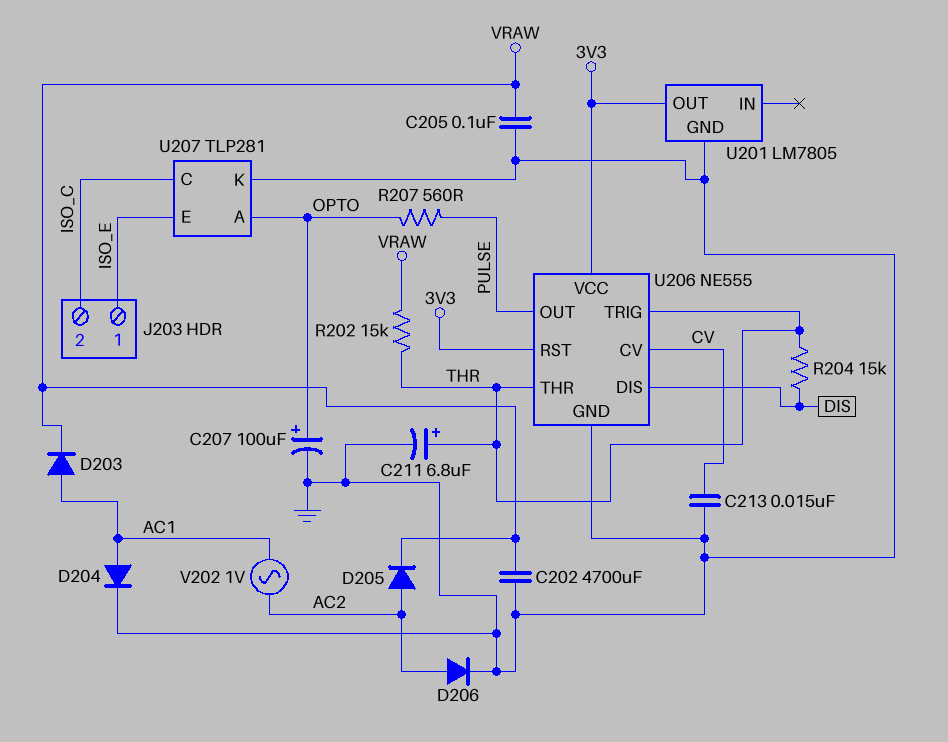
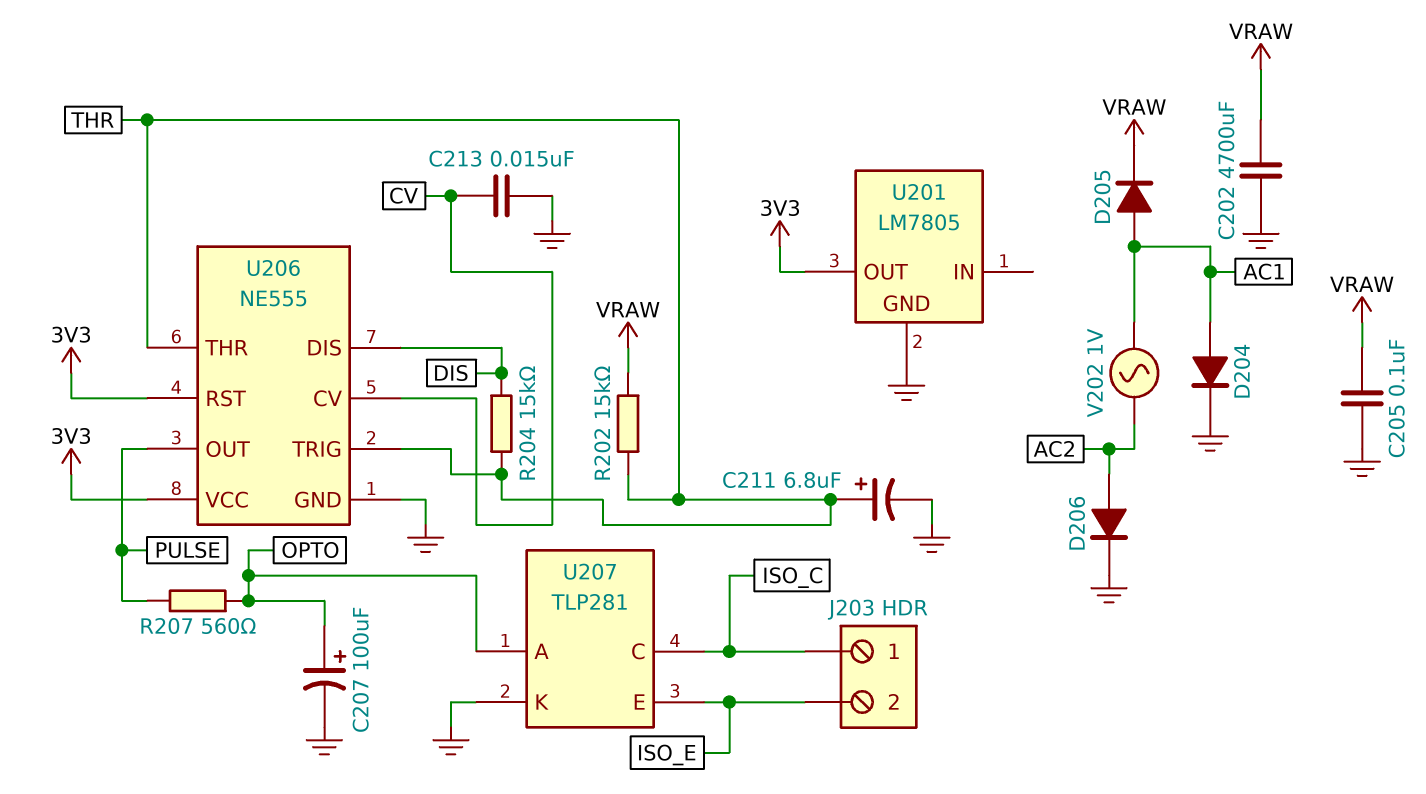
D203: diode (A AC1, K VRAW) -> none
D205: diode (A AC2, K VRAW) -> diode (A AC1, K VRAW)
J203 pin 1: ISO_E -> ISO_C
J203 pin 2: ISO_C -> ISO_E

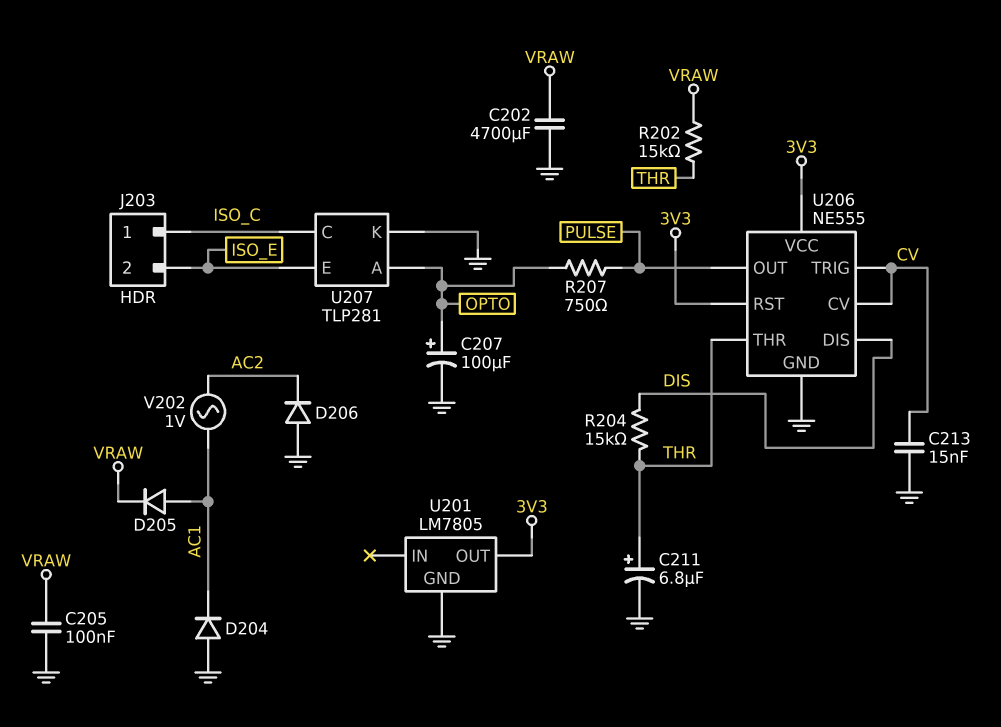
D204: diode (A AC1, K GND) -> diode (A GND, K AC1)
D206: diode (A AC2, K GND) -> diode (A GND, K AC2)
R207: 560 (OPTO, PULSE) -> 750 (OPTO, PULSE)
U206 pin TRIG: THR -> CV

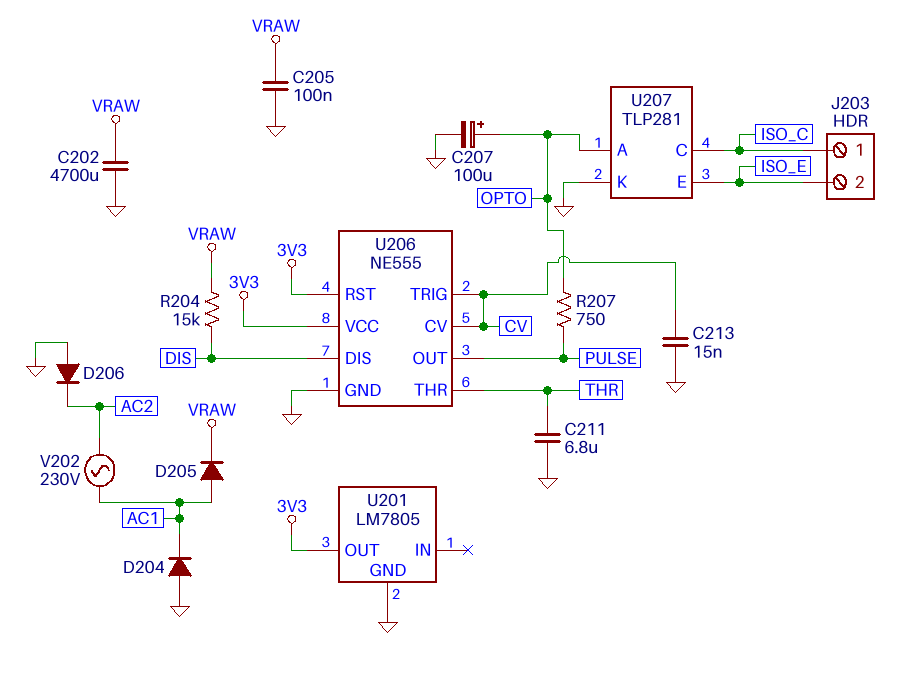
C211: 6.8uF (plus THR, minus GND) -> 6.8uF (GND, THR)
R202: 15k (THR, VRAW) -> none
R204: 15k (DIS, THR) -> 15k (DIS, VRAW)
V202: AC 1V (AC1, AC2) -> AC 230V (AC1, AC2)

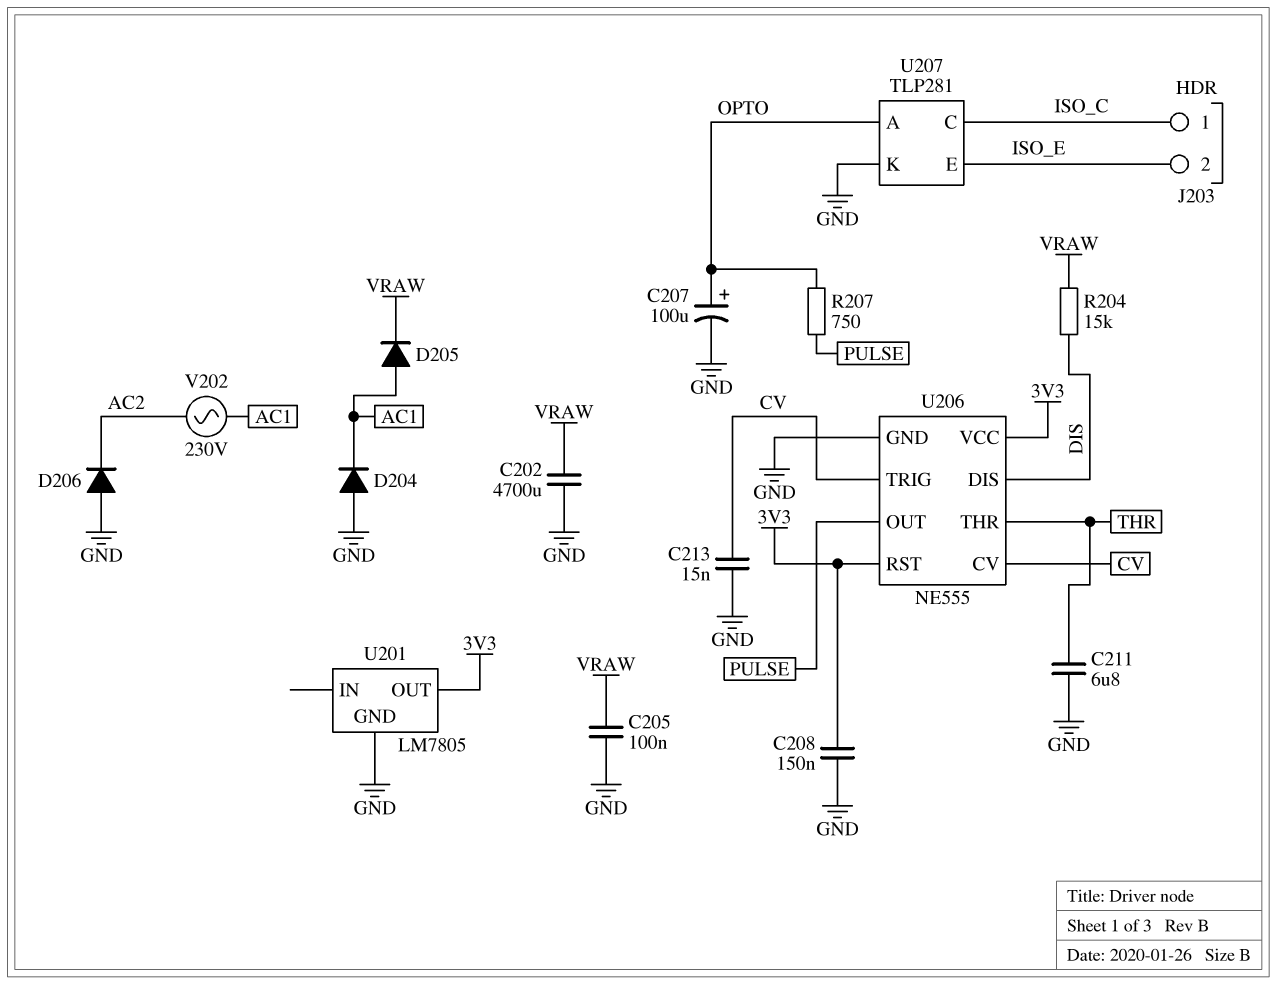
C208: none -> 150nF (3V3, GND)

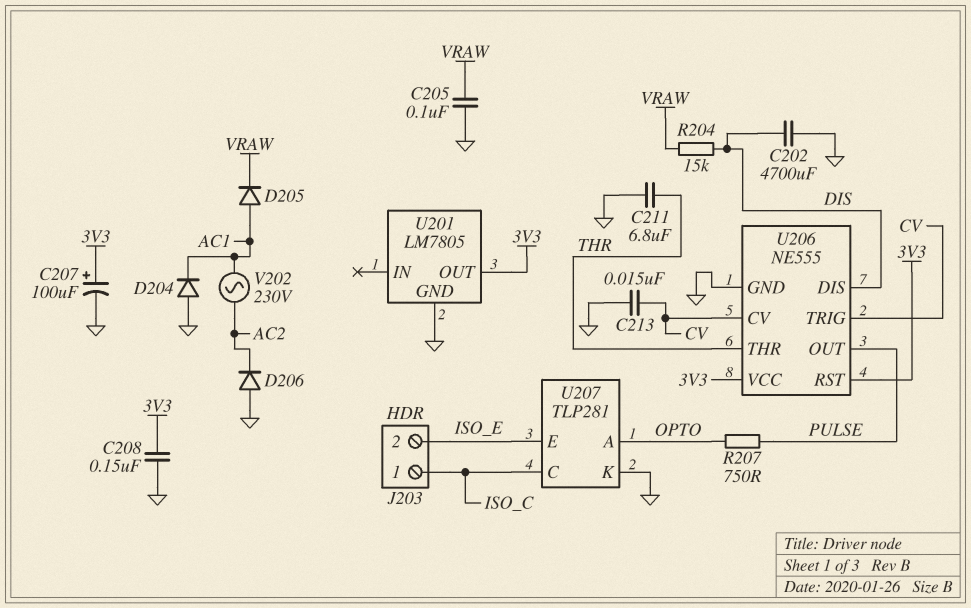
C202: 4700uF (GND, VRAW) -> 4700uF (DIS, GND)
C207: 100uF (plus OPTO, minus GND) -> 100uF (plus 3V3, minus GND)

